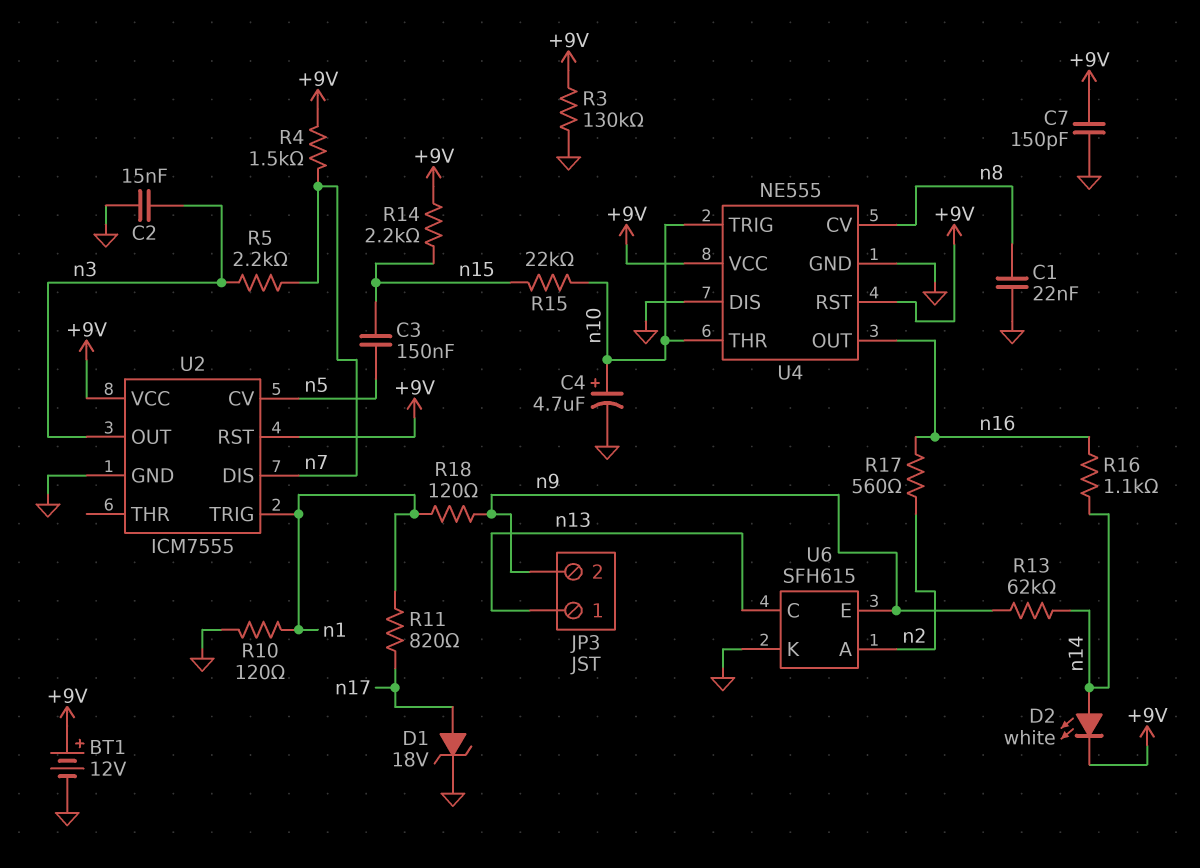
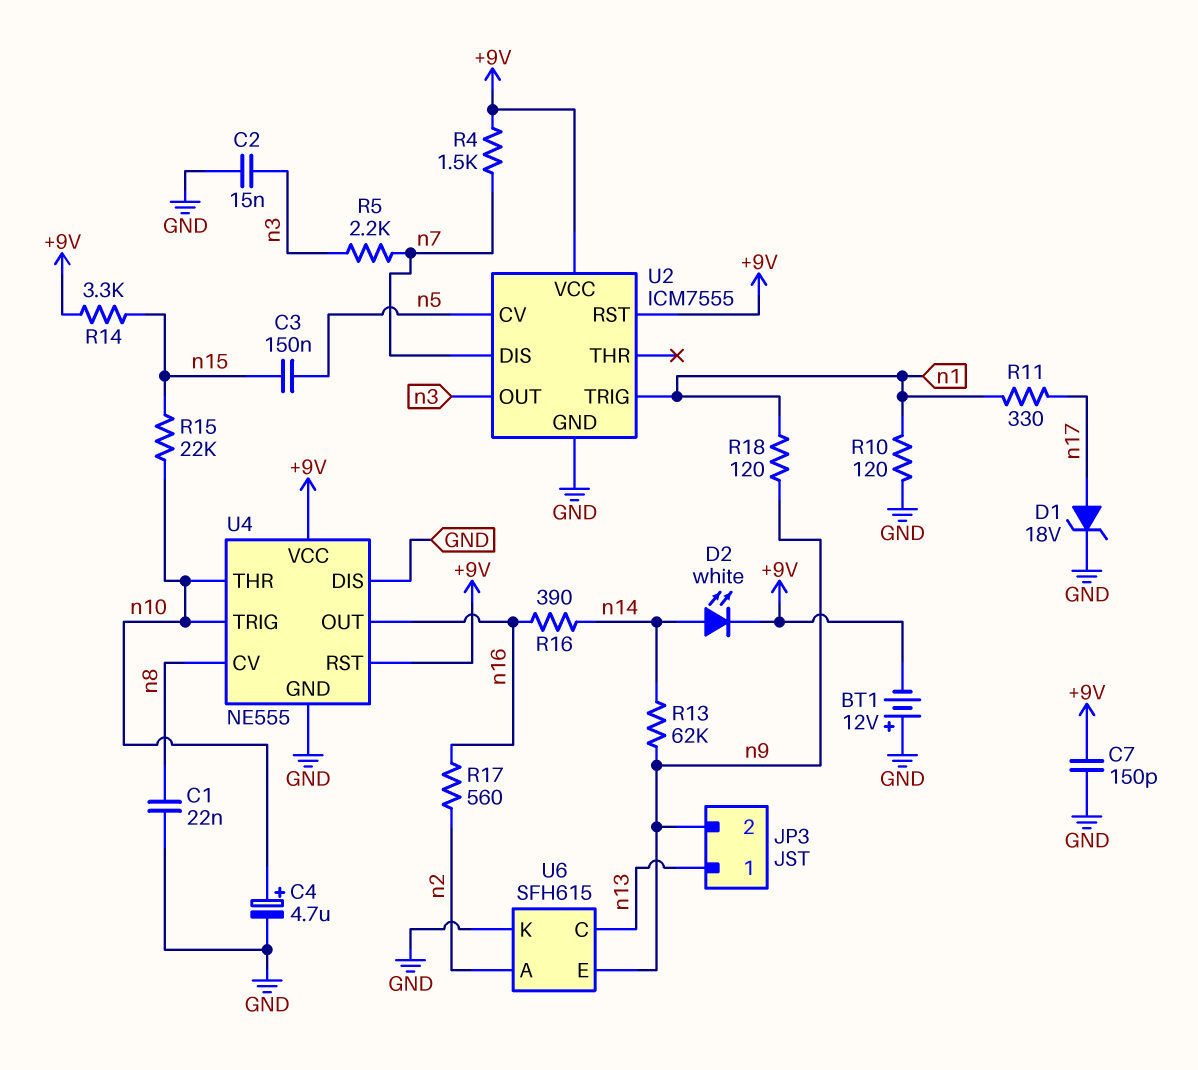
BT1: 12V (plus +9V, minus GND) -> 12V (plus GND, minus +9V)
R3: 130k (+9V, GND) -> none
R11: 820 (n1, n17) -> 330 (n1, n17)
R14: 2.2k (+9V, n15) -> 3.3k (+9V, n15)
R16: 1.1k (n14, n16) -> 390 (n14, n16)

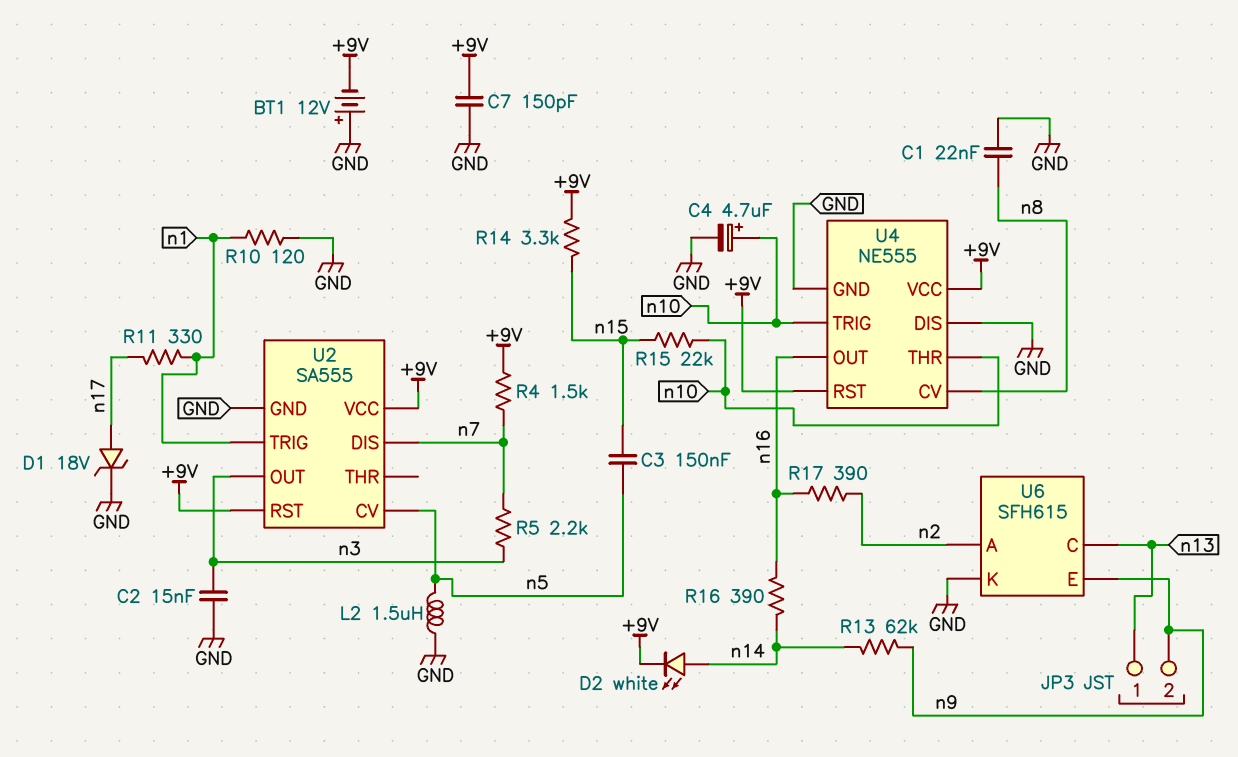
L2: none -> 1.5uH (GND, n5)
R17: 560 (n2, n16) -> 390 (n2, n16)
R18: 120 (n1, n9) -> none
U2: ICM7555 -> SA555

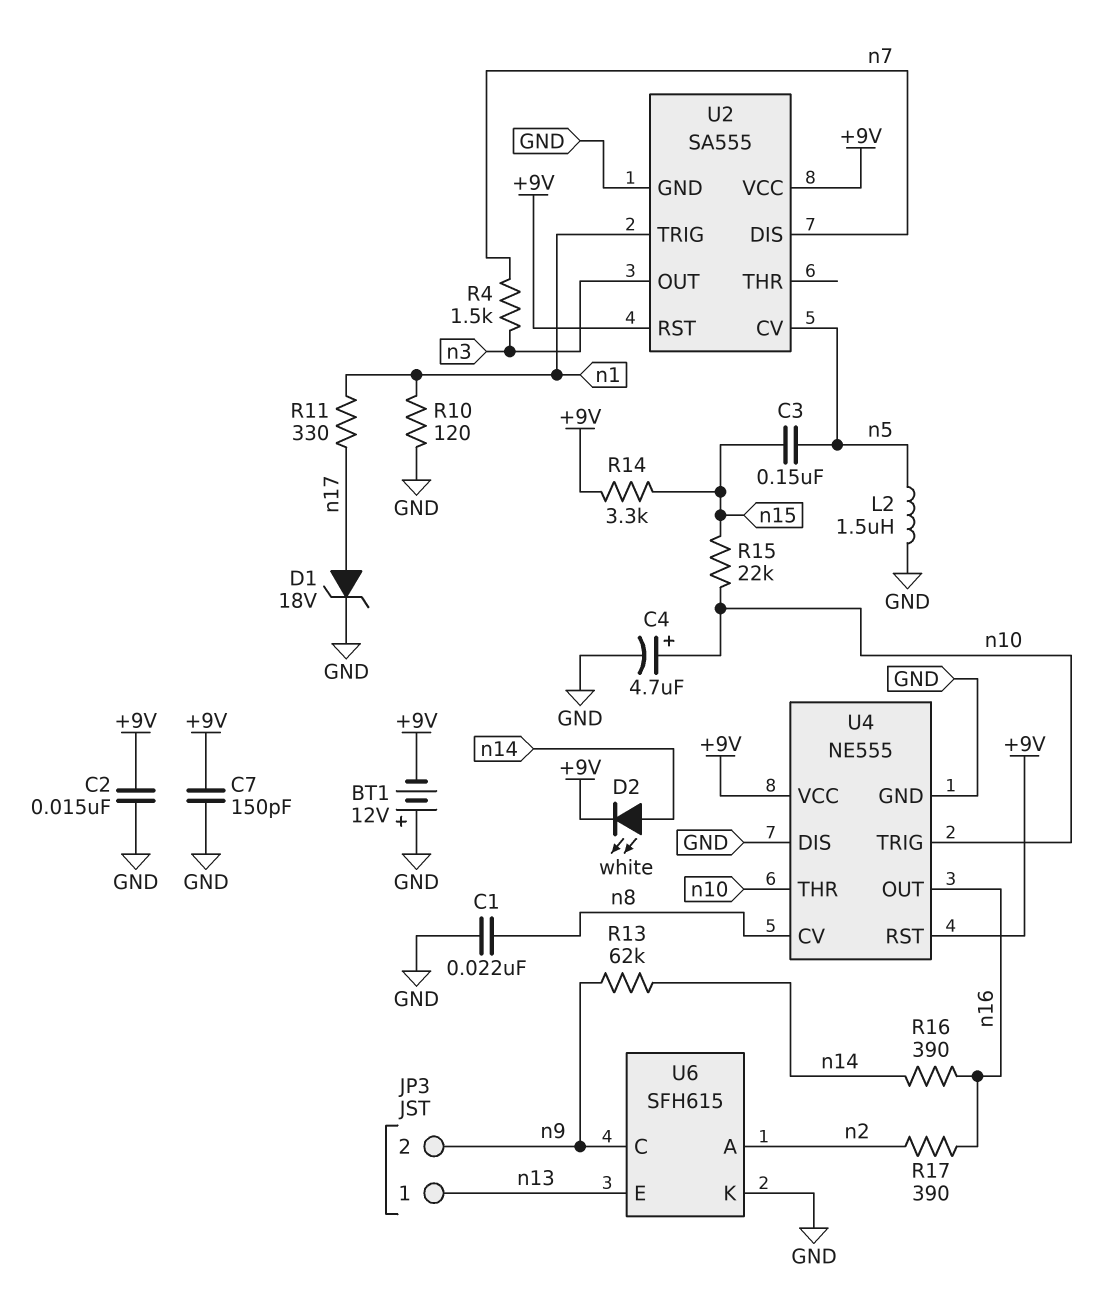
C2: 15nF (GND, n3) -> 15nF (+9V, GND)
R4: 1.5k (+9V, n7) -> 1.5k (n3, n7)
R5: 2.2k (n3, n7) -> none
U6 pin C: n13 -> n9
U6 pin E: n9 -> n13

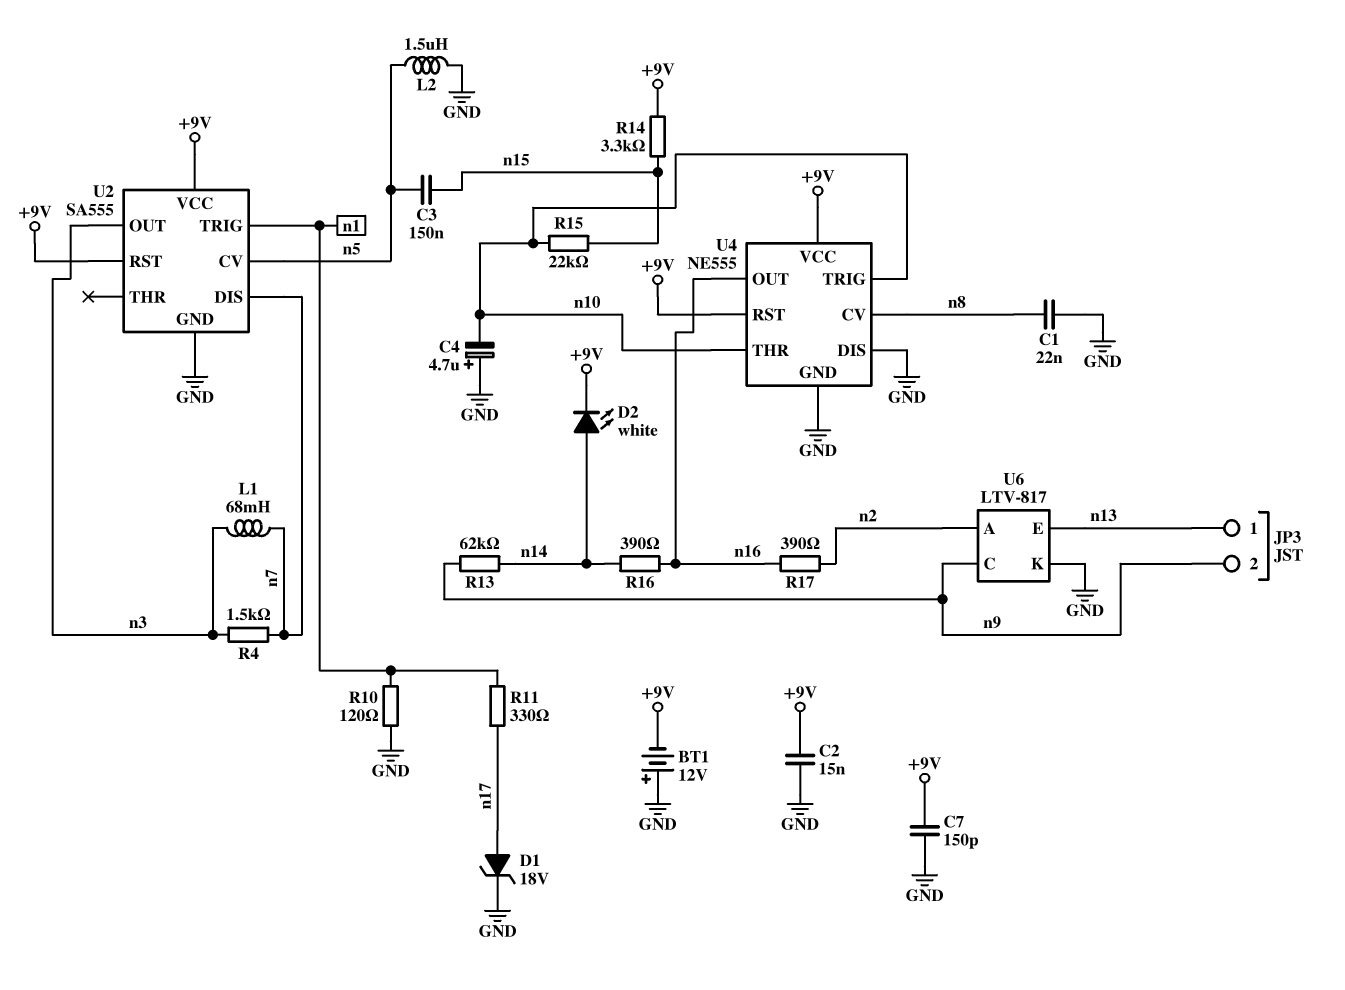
C4: 4.7uF (plus n10, minus GND) -> 4.7uF (plus GND, minus n10)
L1: none -> 68mH (n3, n7)
U6: SFH615 -> LTV-817

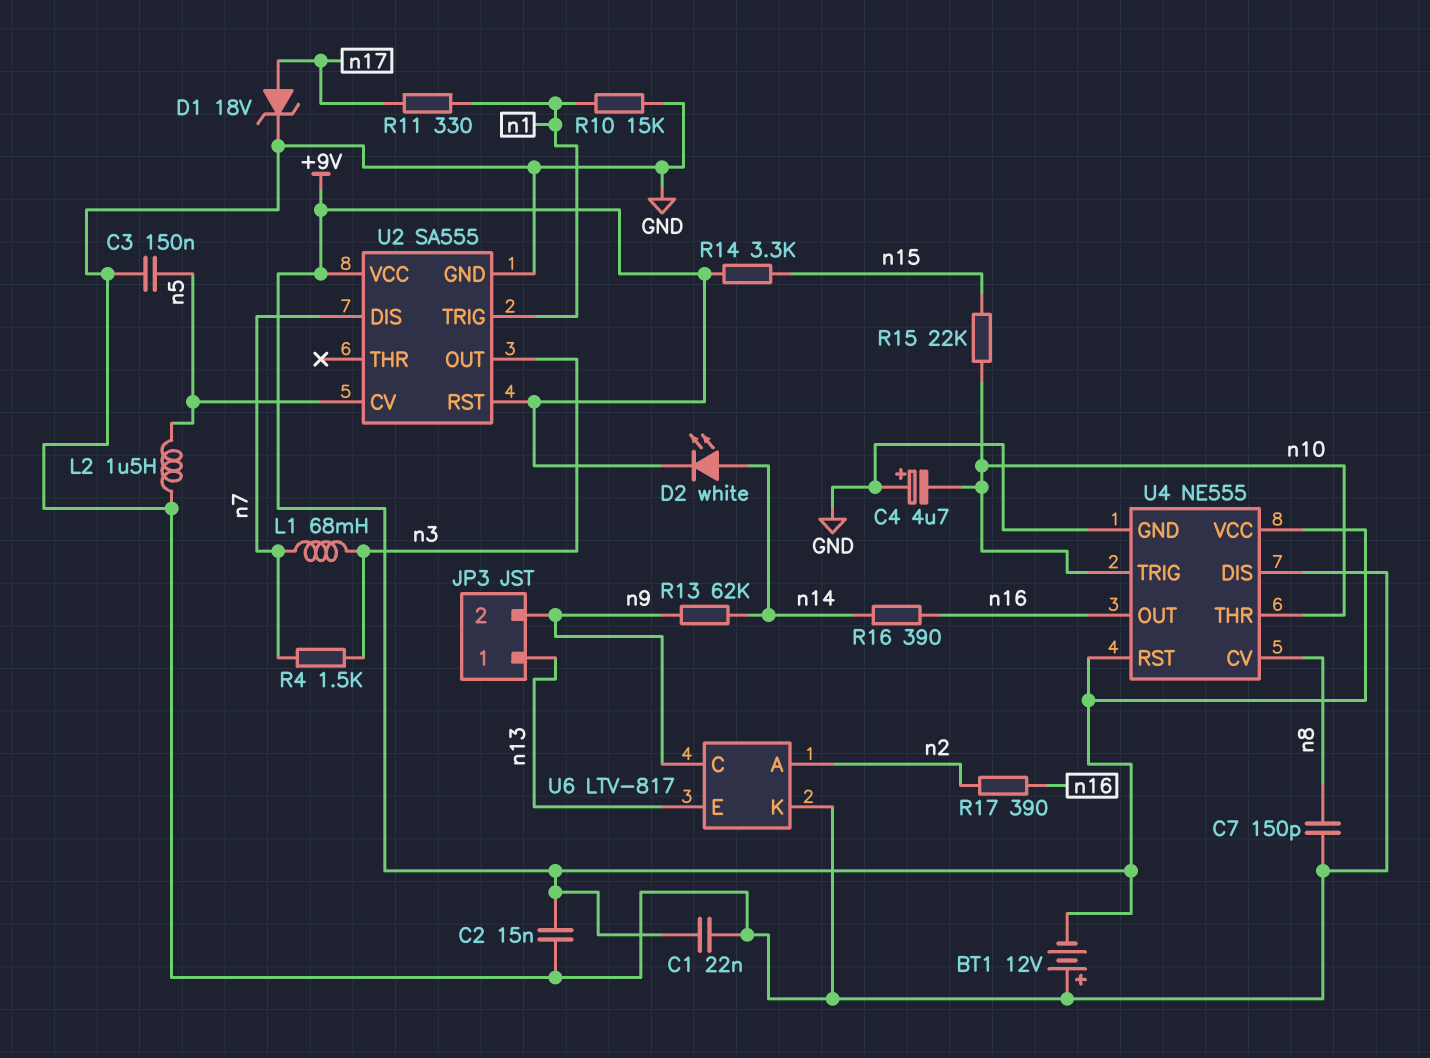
C1: 22nF (GND, n8) -> 22nF (+9V, GND)
C3: 150nF (n5, n15) -> 150nF (GND, n5)
C7: 150pF (+9V, GND) -> 150pF (GND, n8)
R10: 120 (GND, n1) -> 15k (GND, n1)

